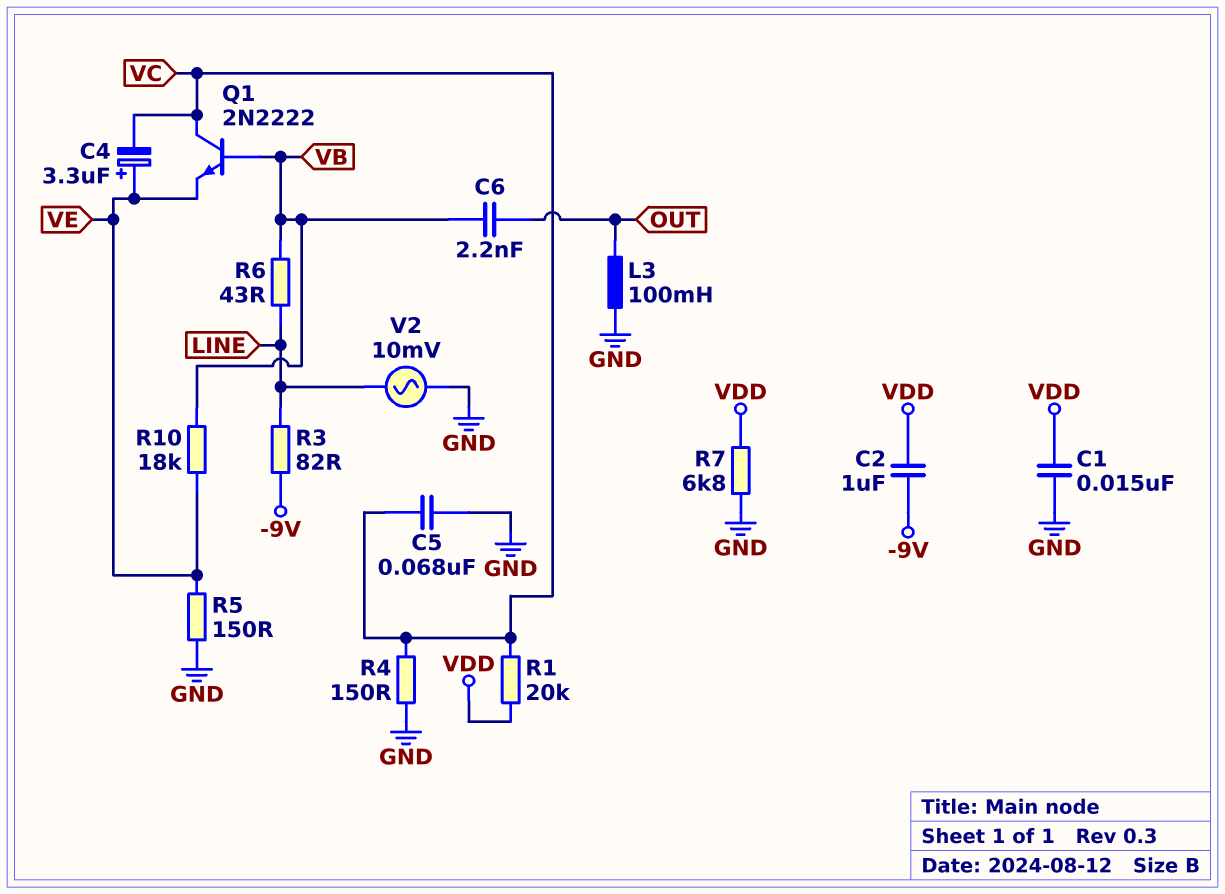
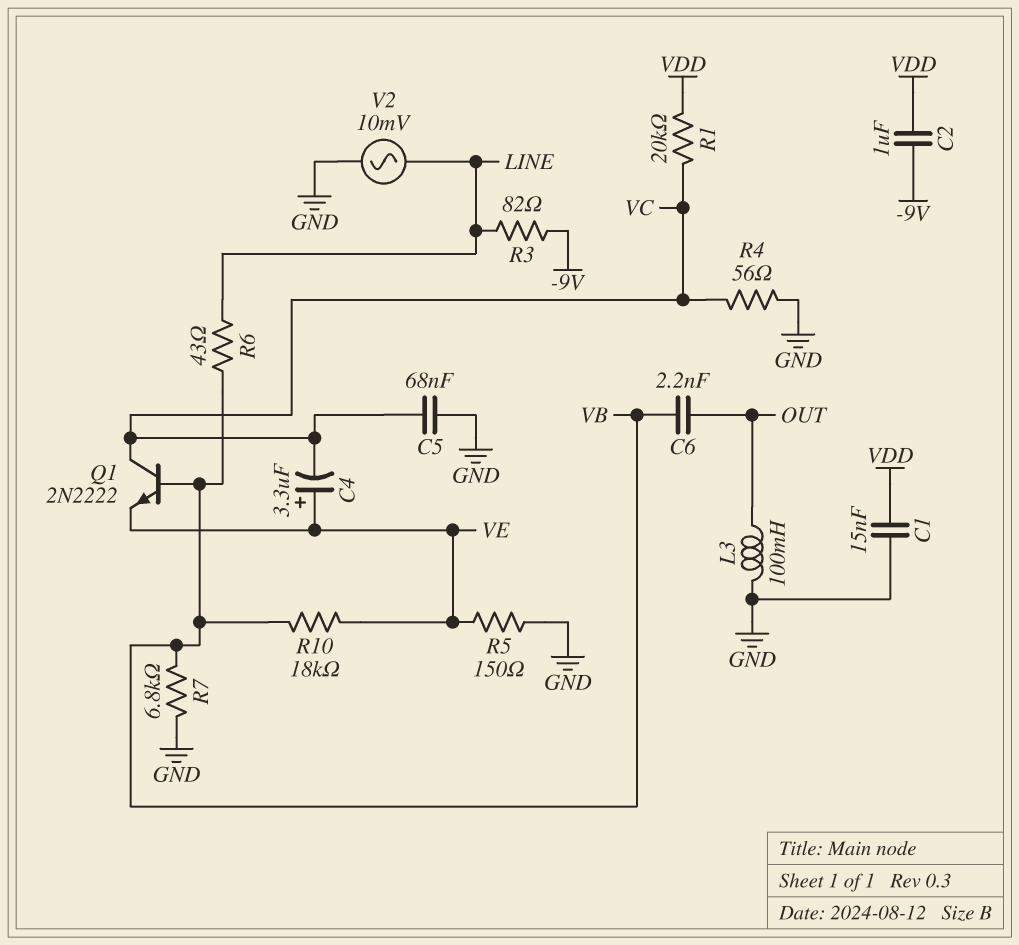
R4: 150 (GND, VC) -> 56 (GND, VC)
R7: 6.8k (GND, VDD) -> 6.8k (GND, VB)

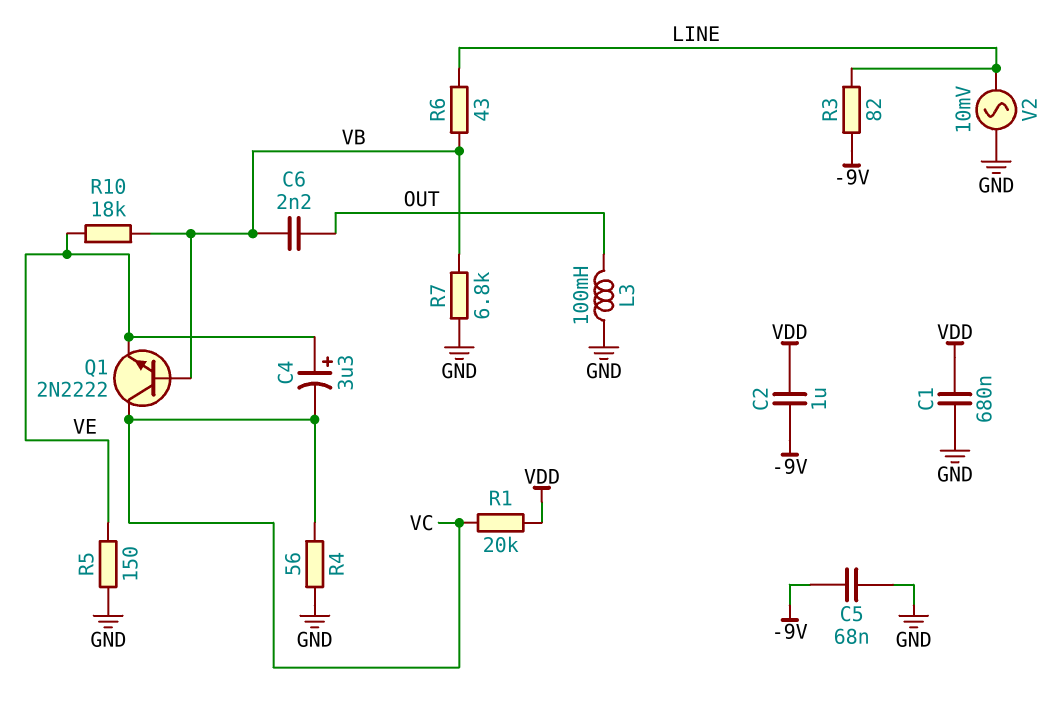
C1: 15nF (GND, VDD) -> 680nF (GND, VDD)
C5: 68nF (GND, VC) -> 68nF (-9V, GND)

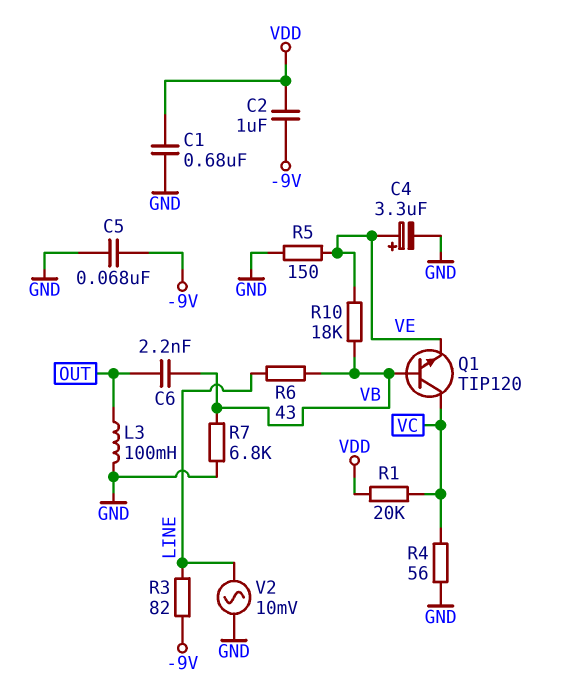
C4: 3.3uF (plus VE, minus VC) -> 3.3uF (plus VE, minus GND)
Q1: NPN 2N2222 (B VB, C VC, E VE) -> NPN TIP120 (B VB, C VC, E VE)

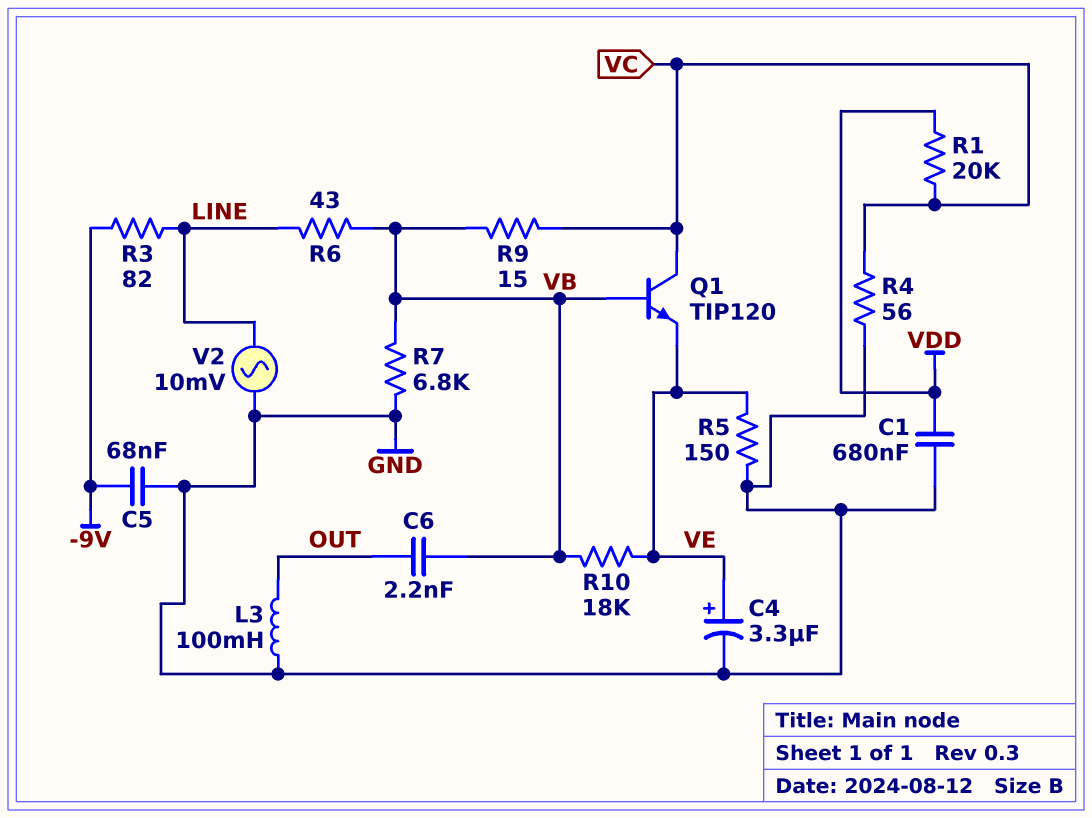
C2: 1uF (-9V, VDD) -> none
R9: none -> 15 (VB, VC)

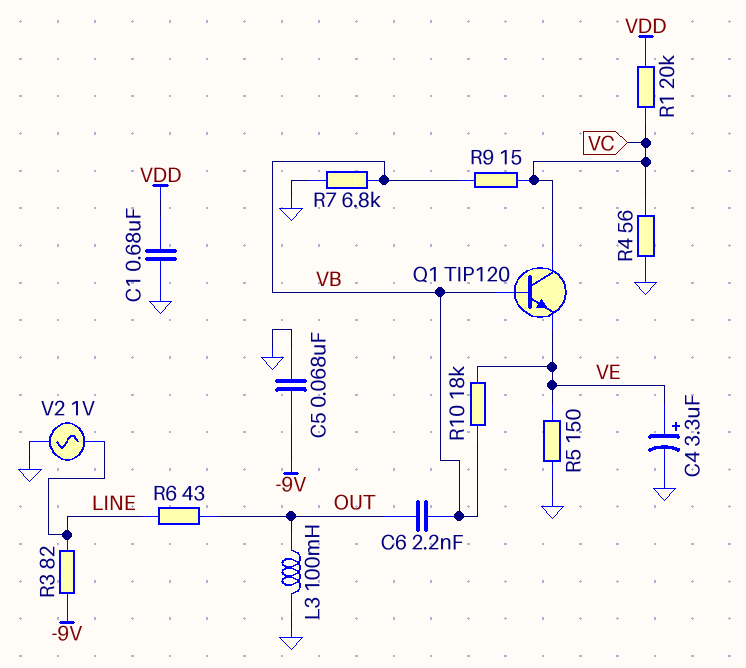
R6: 43 (LINE, VB) -> 43 (LINE, OUT)
V2: AC 10mV (GND, LINE) -> AC 1V (GND, LINE)

